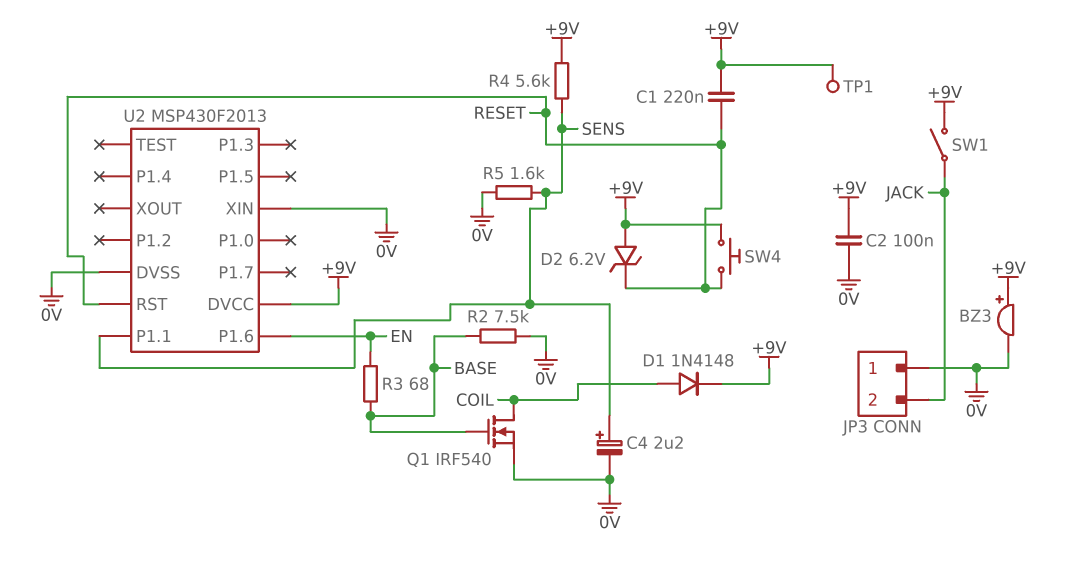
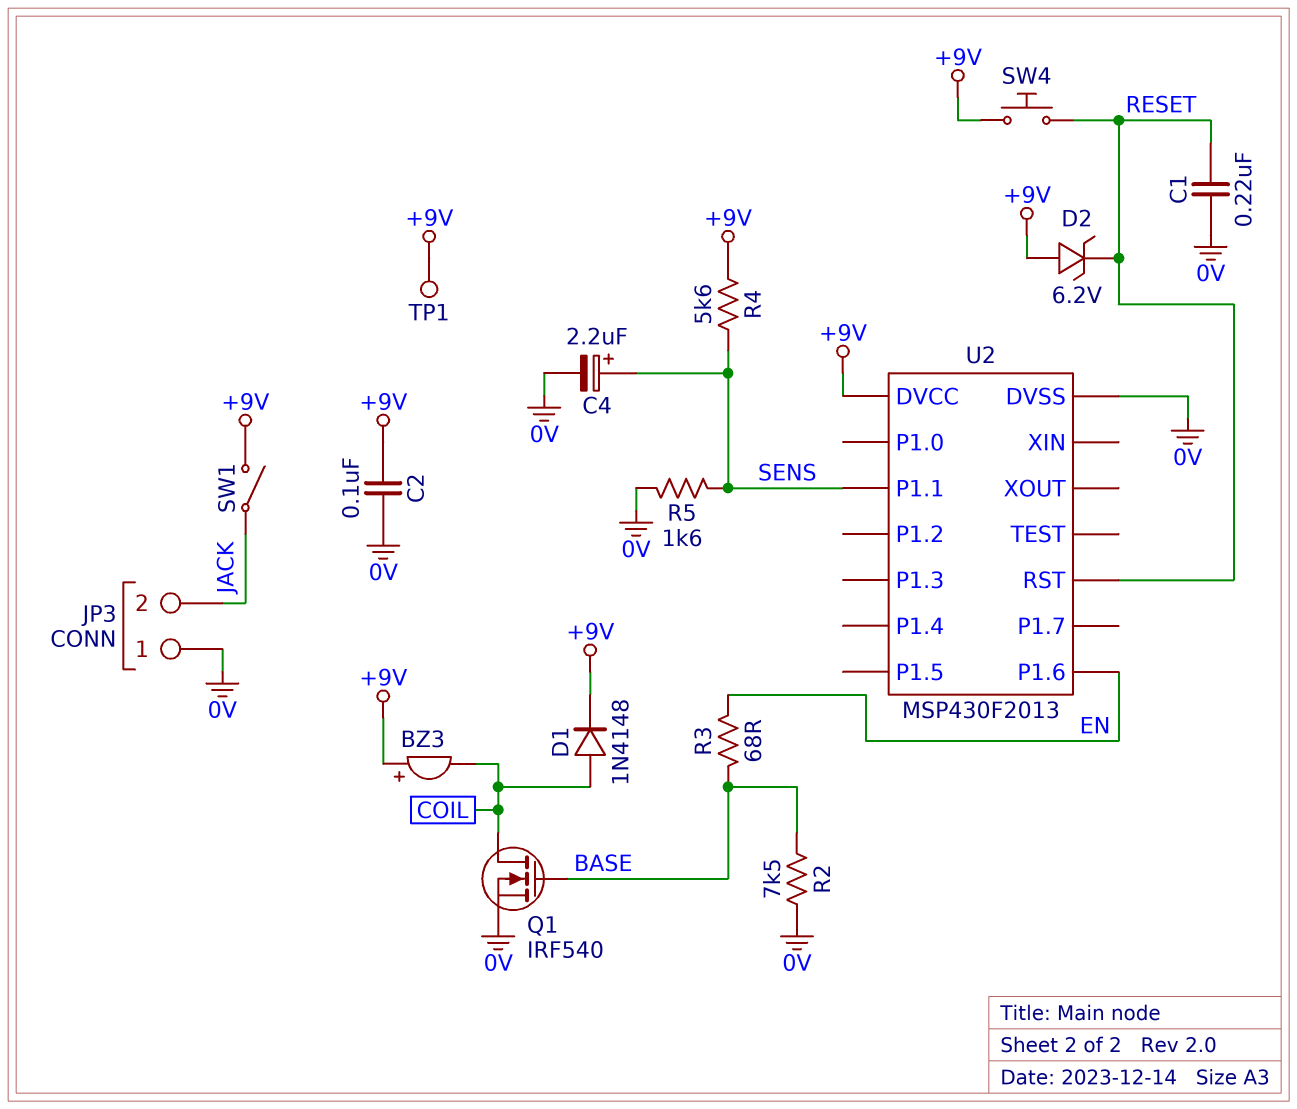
BZ3: buzzer (plus +9V, minus 0V) -> buzzer (plus +9V, minus COIL)
C1: 220nF (+9V, RESET) -> 220nF (0V, RESET)
U2 pin XIN: 0V -> none

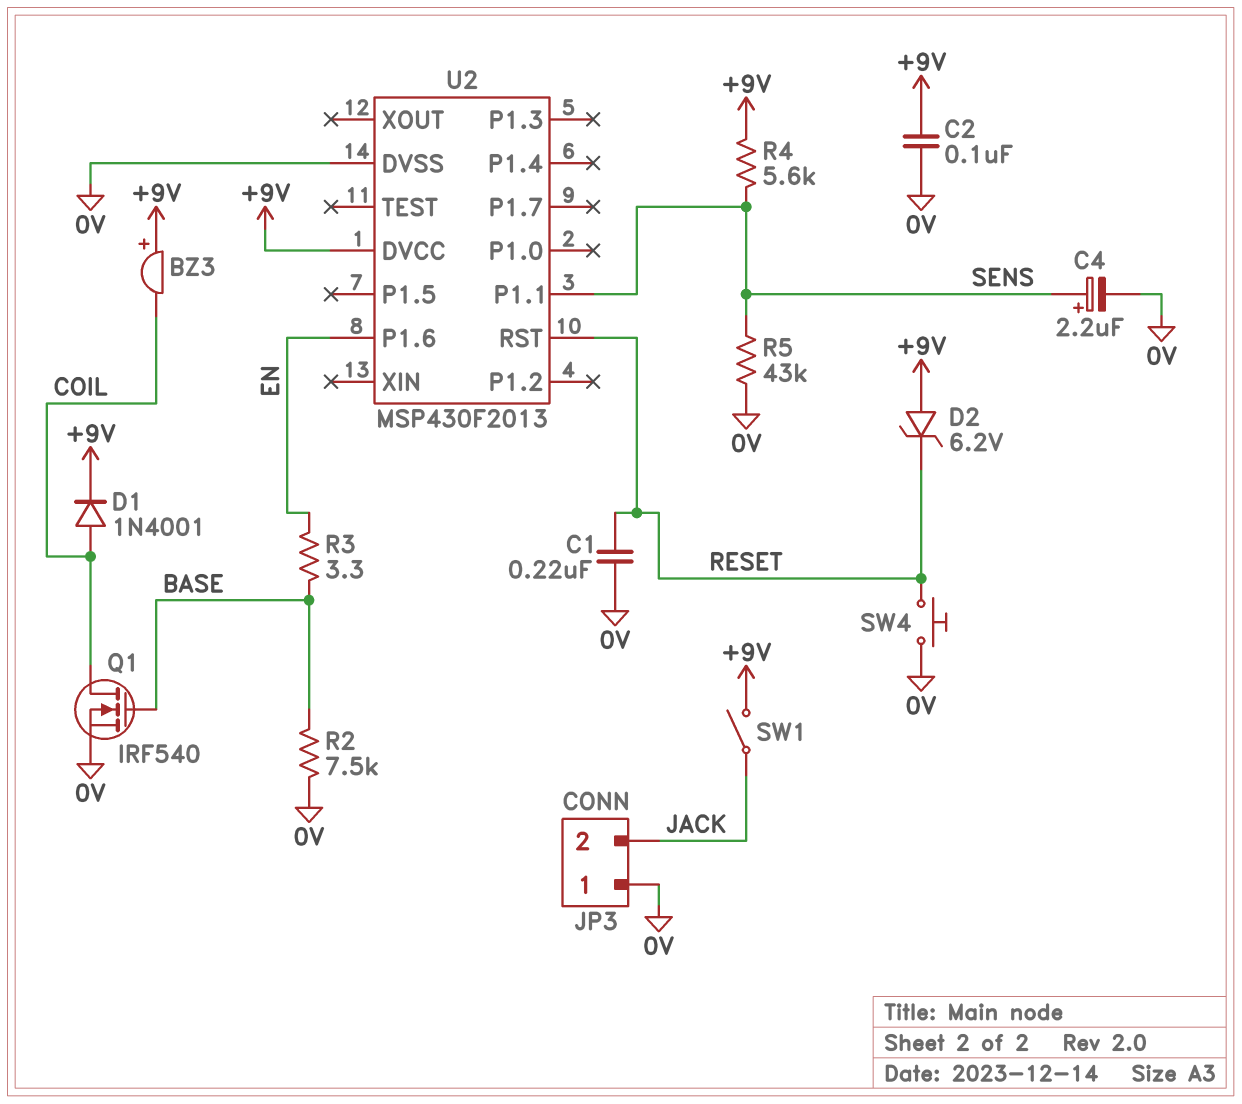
D1: diode 1N4148 (A COIL, K +9V) -> diode 1N4001 (A COIL, K +9V)
R3: 68 (BASE, EN) -> 3.3 (BASE, EN)
R5: 1.6k (0V, SENS) -> 43k (0V, SENS)
SW4: button (+9V, RESET) -> button (0V, RESET)
TP1: test point (+9V) -> none

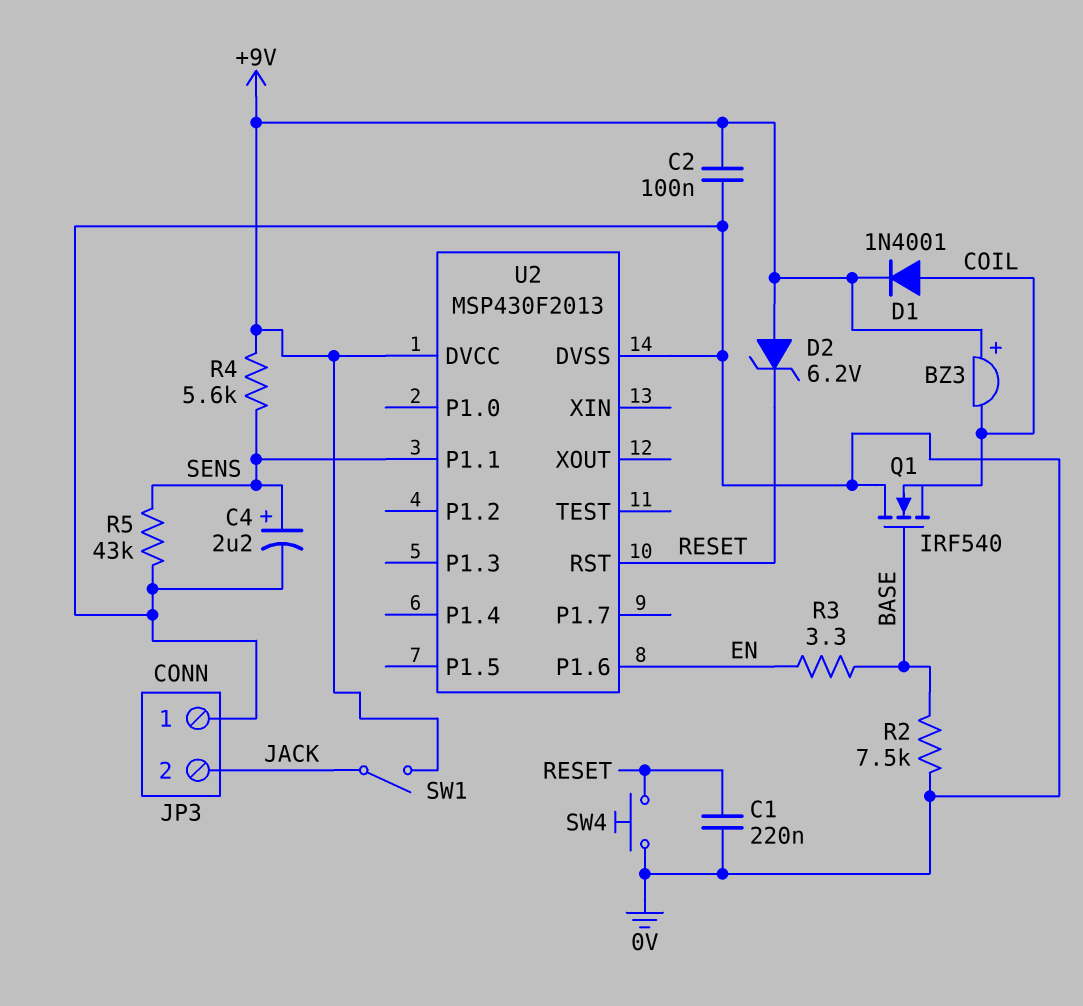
Q1: NMOS IRF540 (G BASE, D COIL, S 0V) -> NMOS IRF540 (G BASE, D 0V, S COIL)

